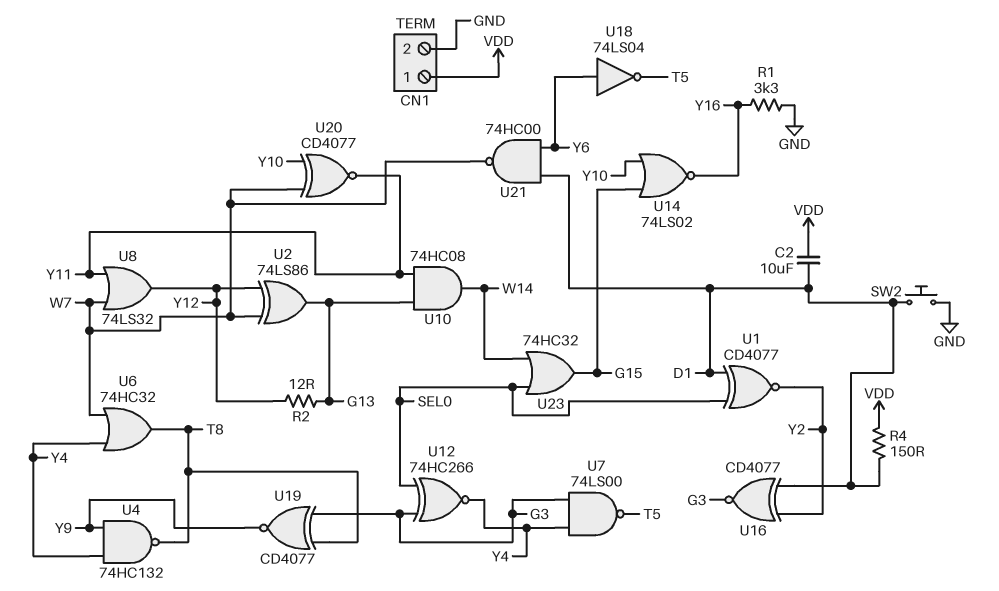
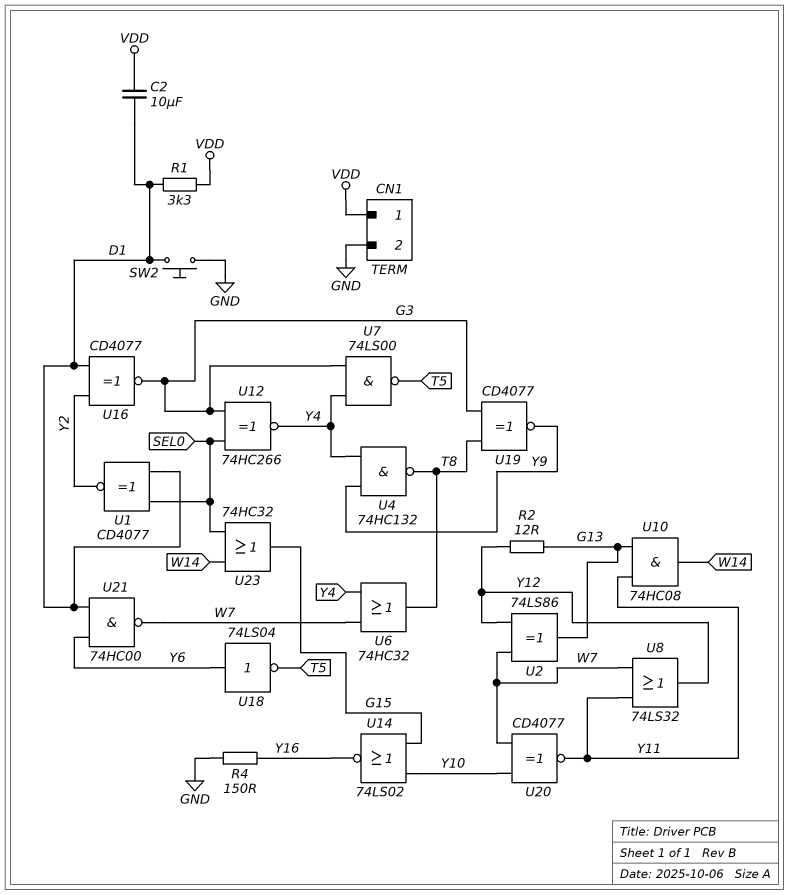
R1: 3.3k (GND, Y16) -> 3.3k (D1, VDD)
R4: 150 (D1, VDD) -> 150 (GND, Y16)

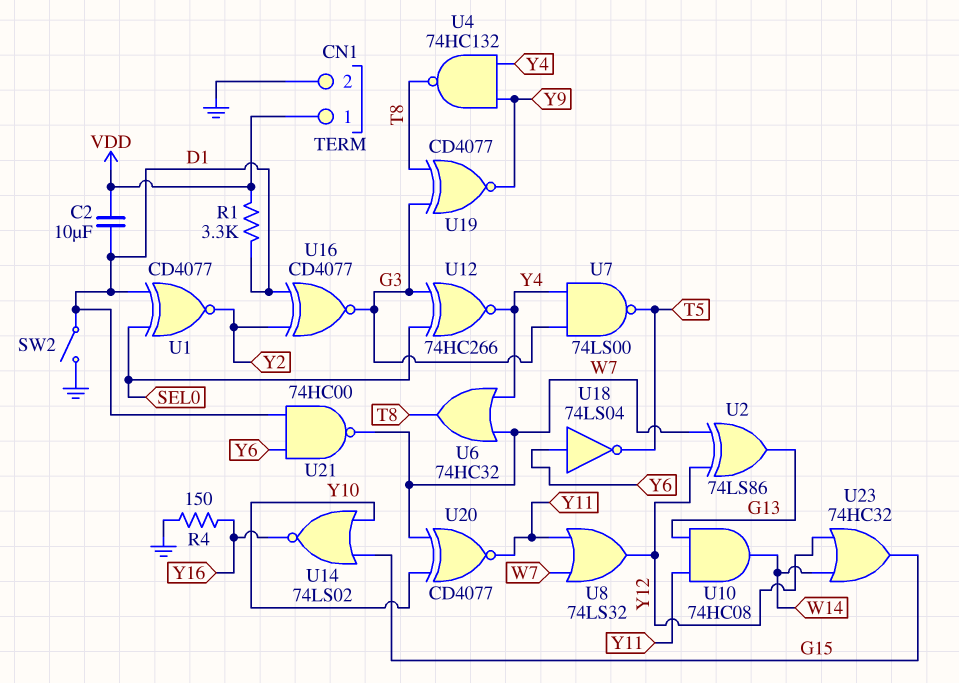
R2: 12 (G13, Y12) -> none
SW2: button (D1, GND) -> switch (D1, GND)
U23: OR 74HC32 (in SEL0, in W14, out G15) -> OR 74HC32 (in W14, in Y12, out G15)

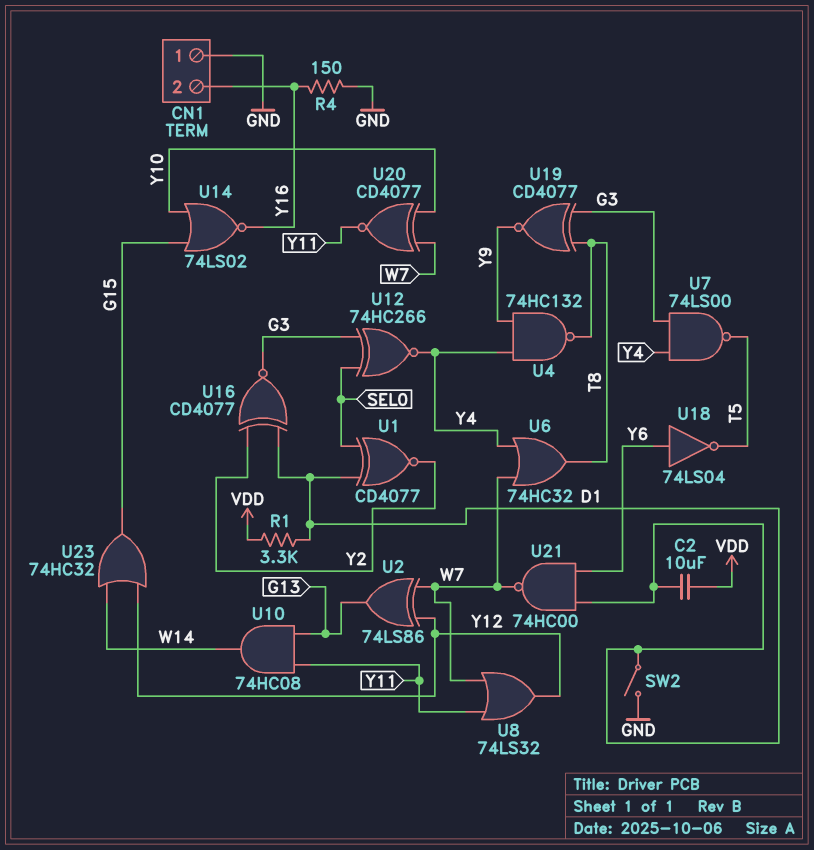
CN1 pin 1: VDD -> GND
CN1 pin 2: GND -> Y16

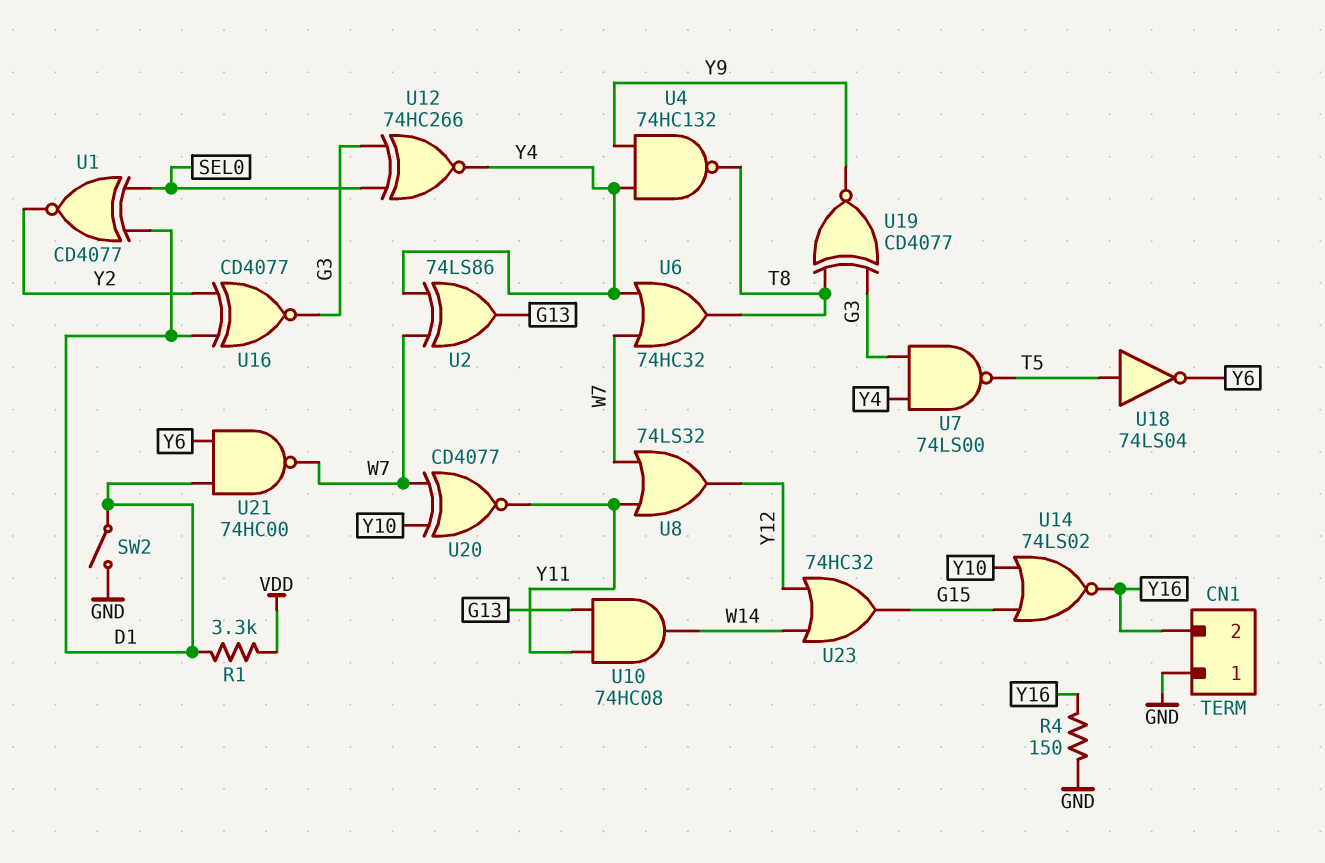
C2: 10uF (D1, VDD) -> none
U2: XOR 74LS86 (in W7, in Y12, out G13) -> XOR 74LS86 (in W7, in Y4, out G13)
U18: NOT 74LS04 (in Y6, out T5) -> NOT 74LS04 (in T5, out Y6)

